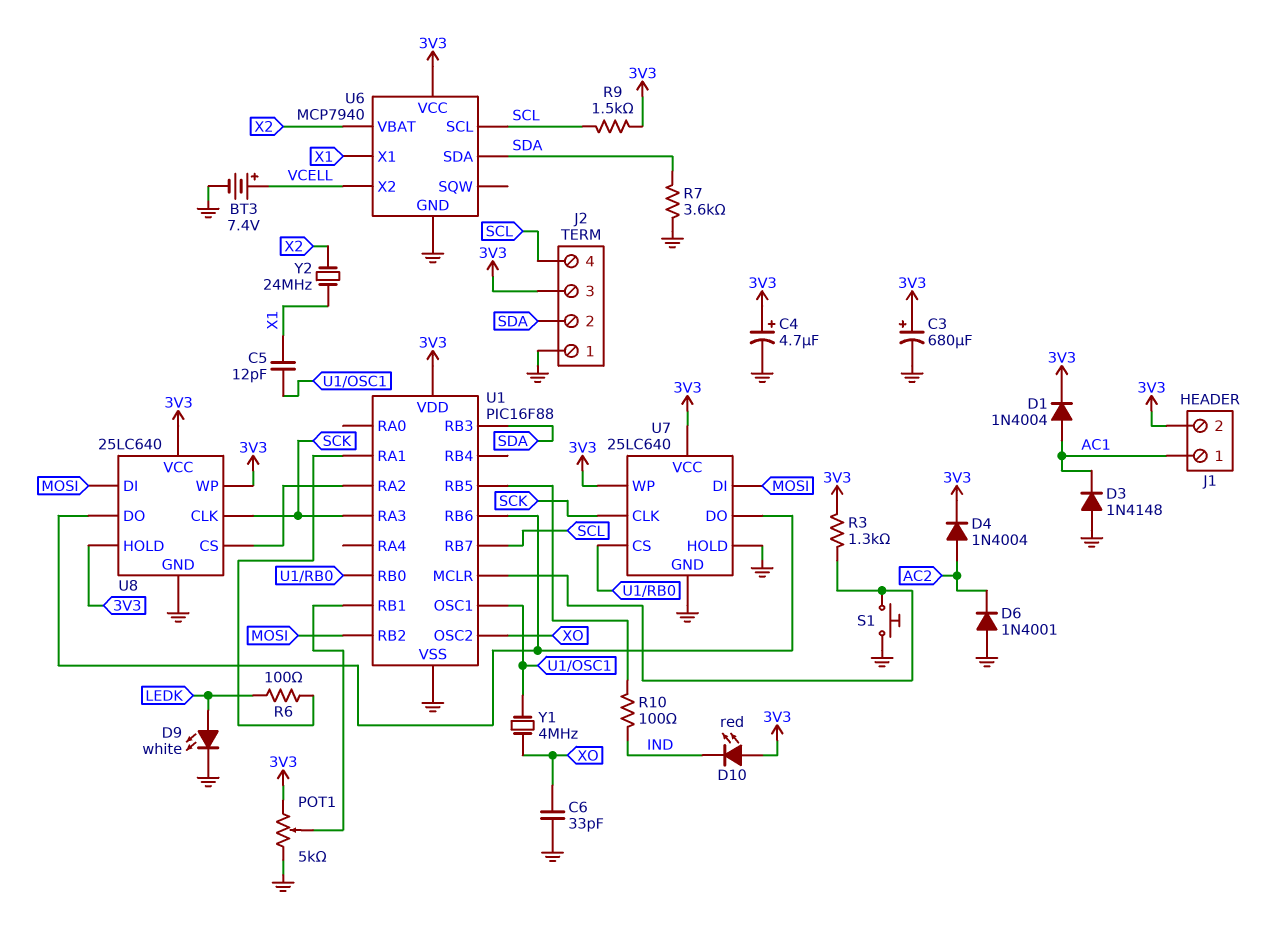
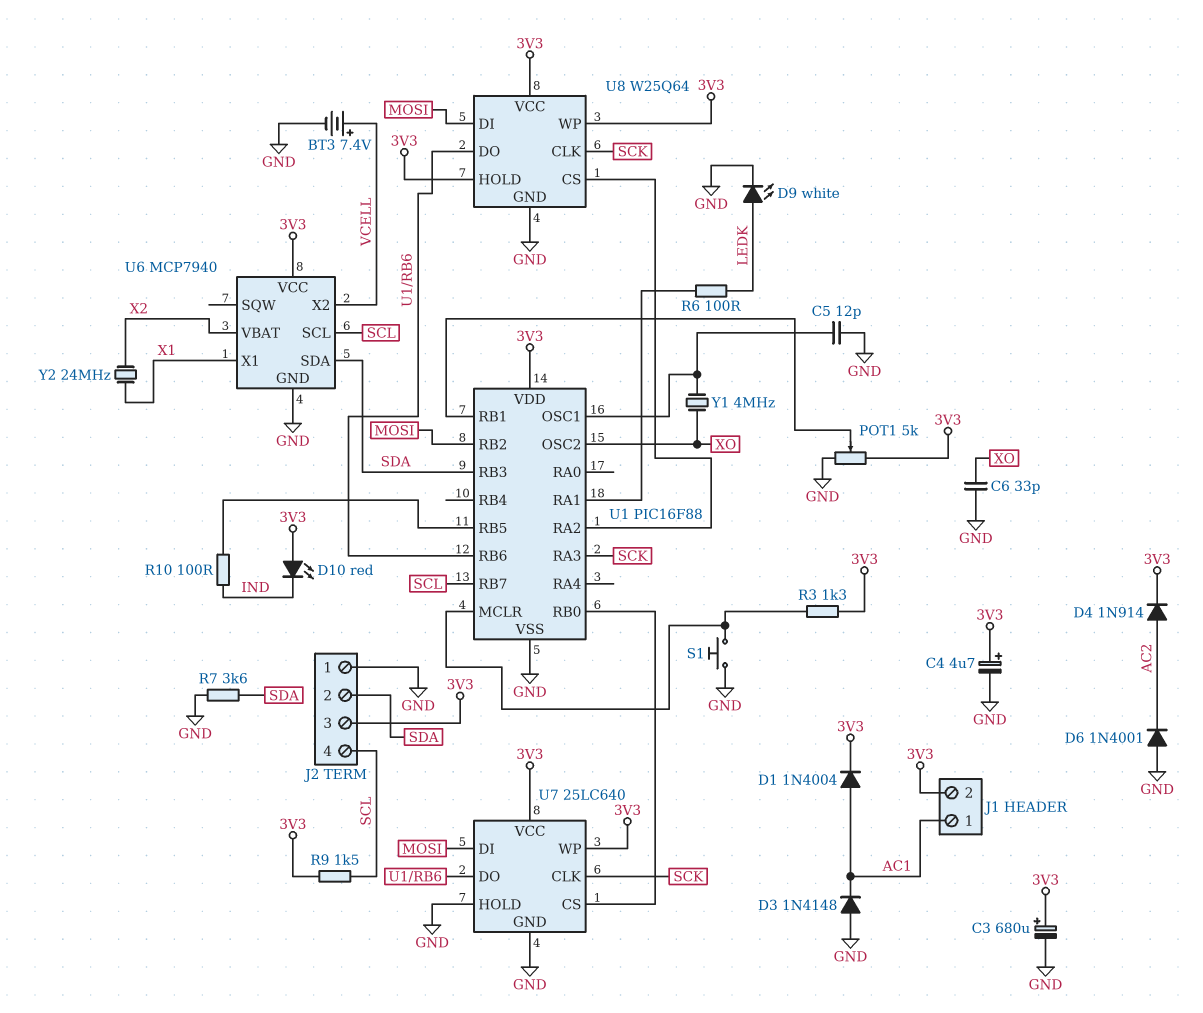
C5: 12pF (U1/OSC1, X1) -> 12pF (GND, U1/OSC1)
D4: diode 1N4004 (A AC2, K 3V3) -> diode 1N914 (A AC2, K 3V3)
U8: 25LC640 -> W25Q64

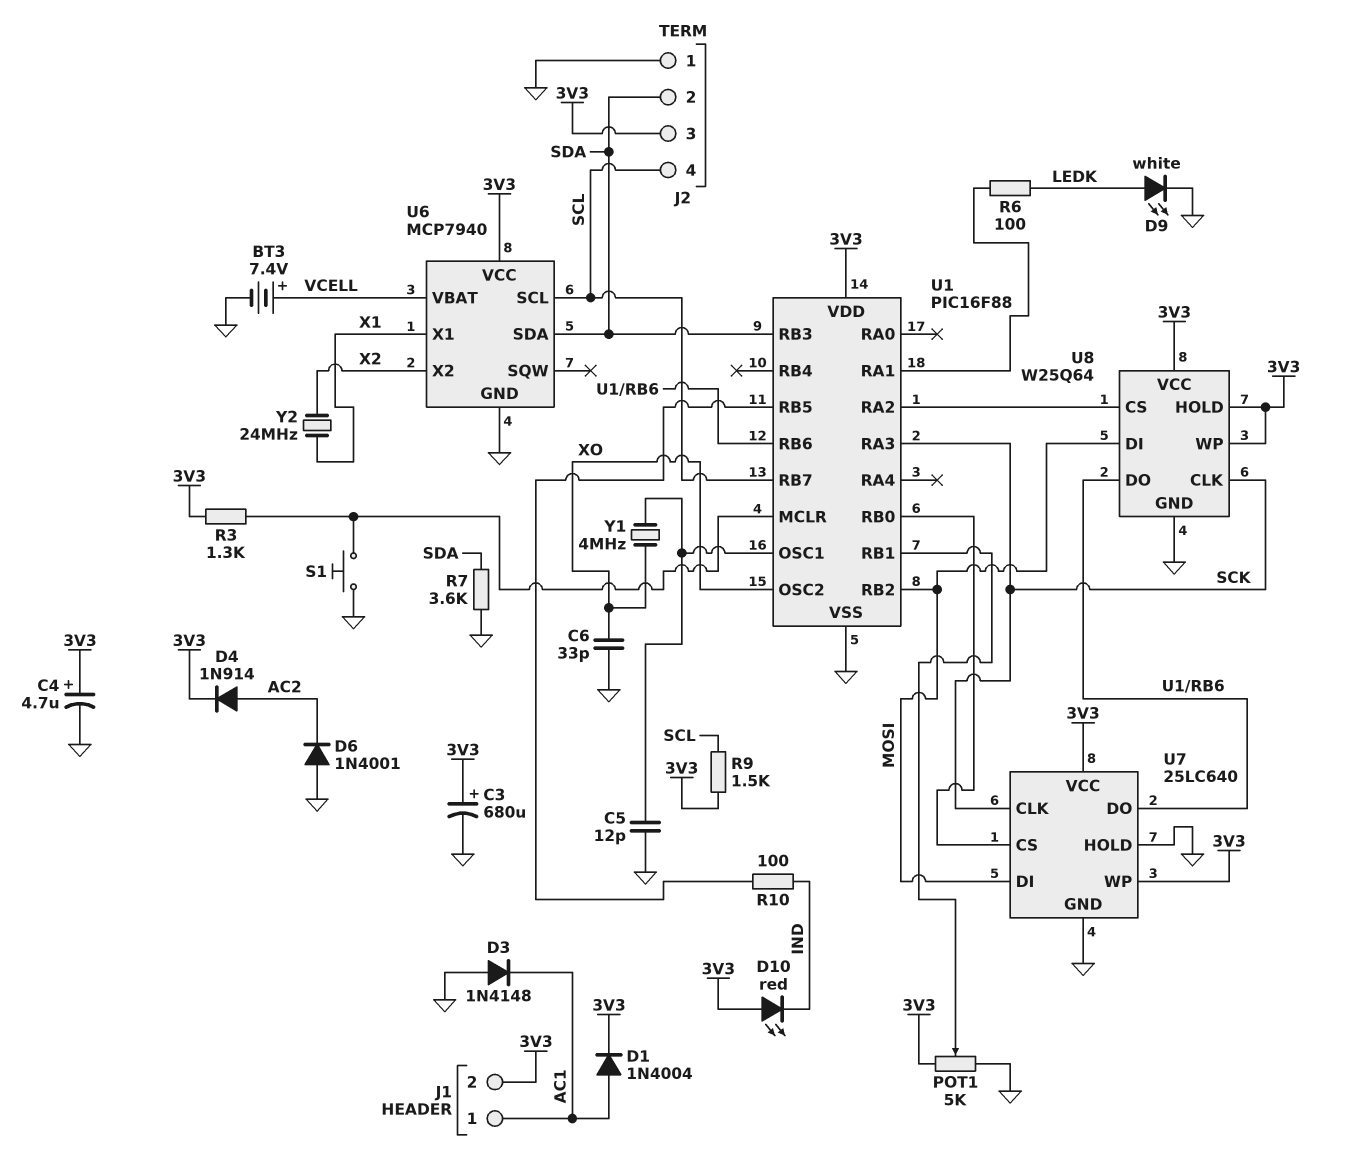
U6 pin VBAT: X2 -> VCELL
U6 pin X2: VCELL -> X2

